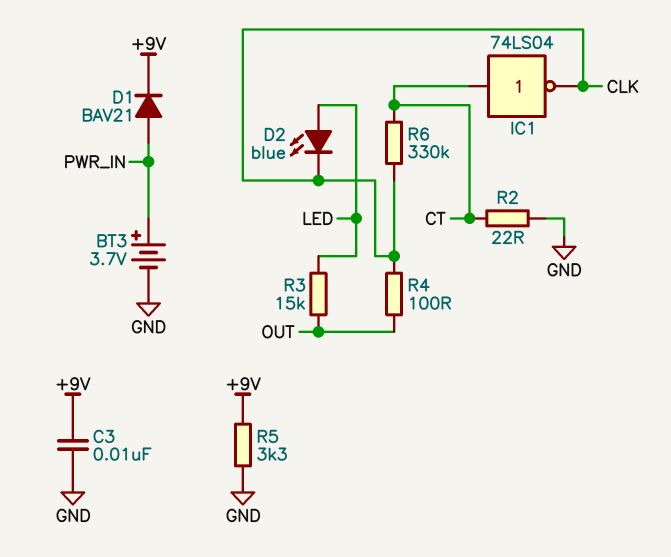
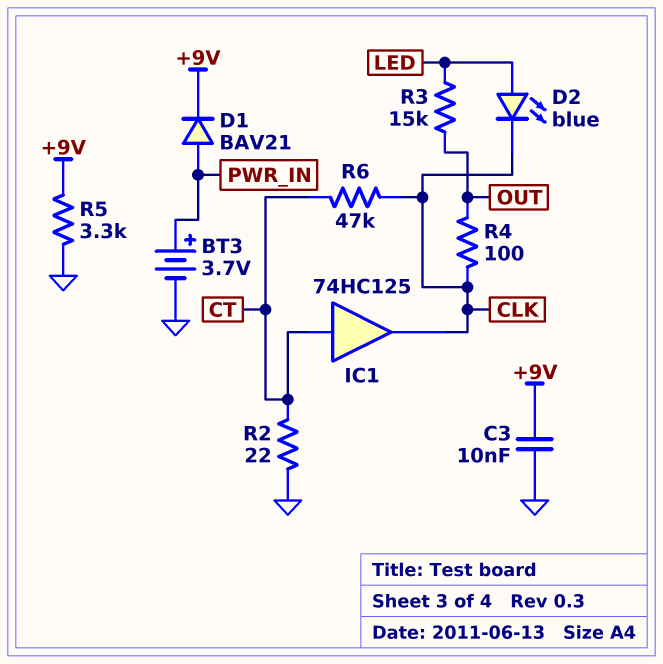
IC1: NOT 74LS04 (in CT, out CLK) -> buffer 74HC125 (in CT, out CLK)
R6: 330k (CLK, CT) -> 47k (CLK, CT)

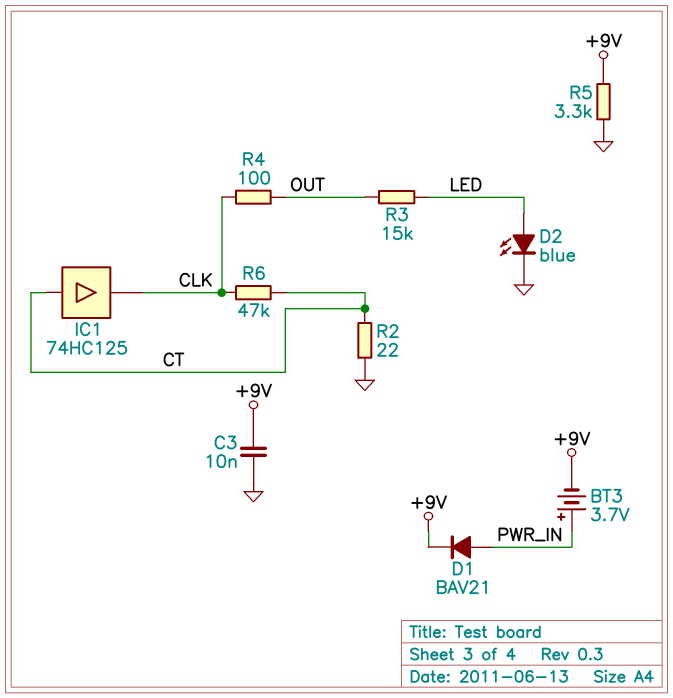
BT3: 3.7V (plus PWR_IN, minus GND) -> 3.7V (plus PWR_IN, minus +9V)
D2: LED blue (A LED, K CLK) -> LED blue (A LED, K GND)

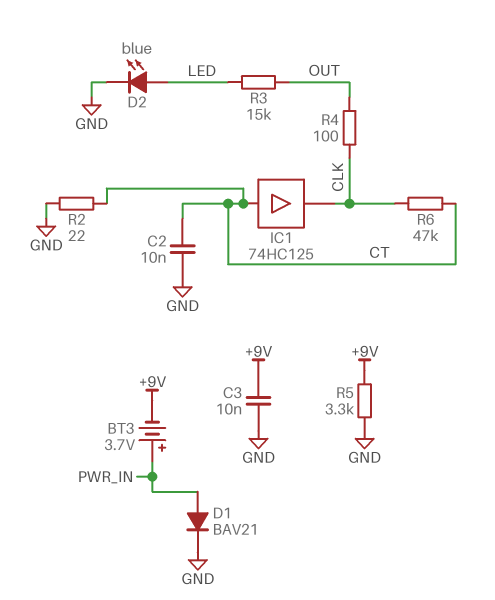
C2: none -> 10nF (CT, GND)
D1: diode BAV21 (A PWR_IN, K +9V) -> diode BAV21 (A PWR_IN, K GND)

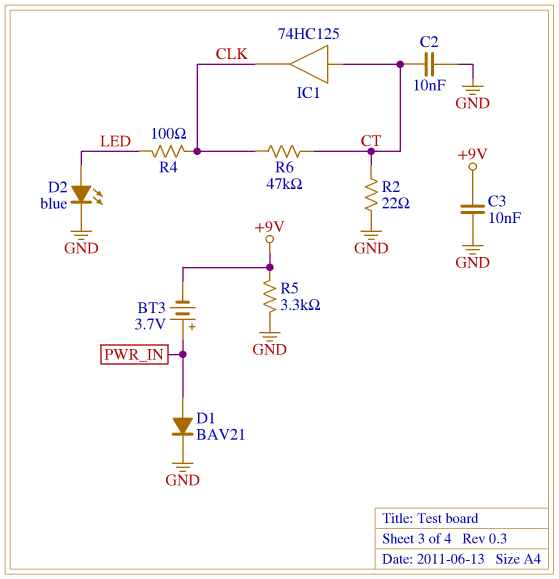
R3: 15k (LED, OUT) -> none
R4: 100 (CLK, OUT) -> 100 (CLK, LED)

